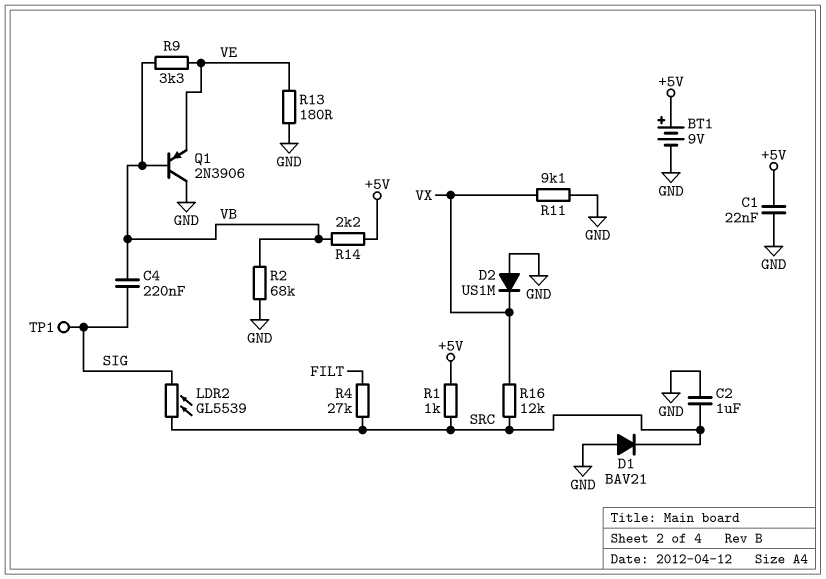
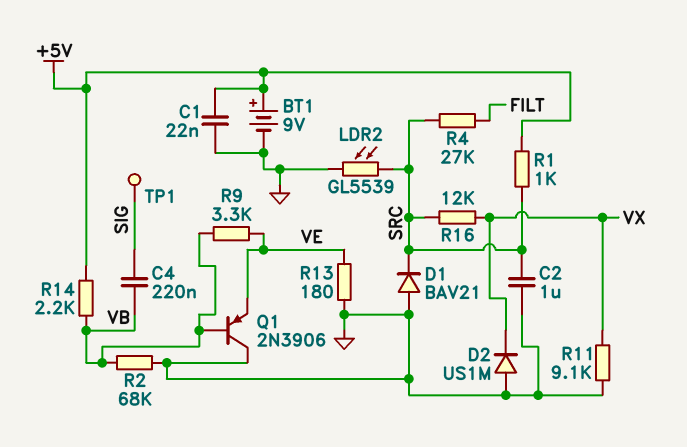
LDR2: GL5539 (SIG, SRC) -> GL5539 (GND, SRC)

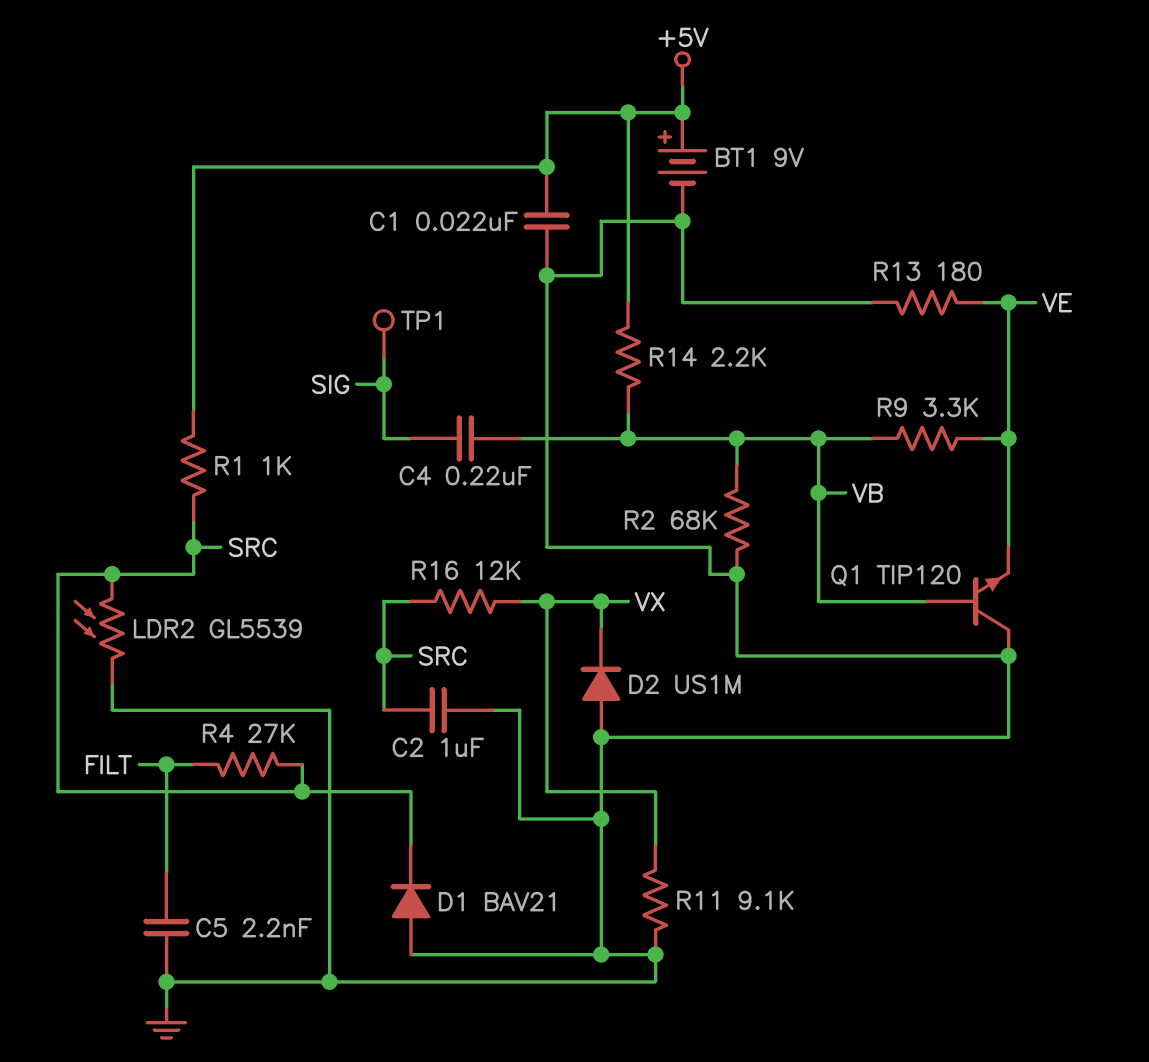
C5: none -> 2.2nF (FILT, GND)
Q1: PNP 2N3906 (B VB, C GND, E VE) -> NPN TIP120 (B VB, C GND, E VE)

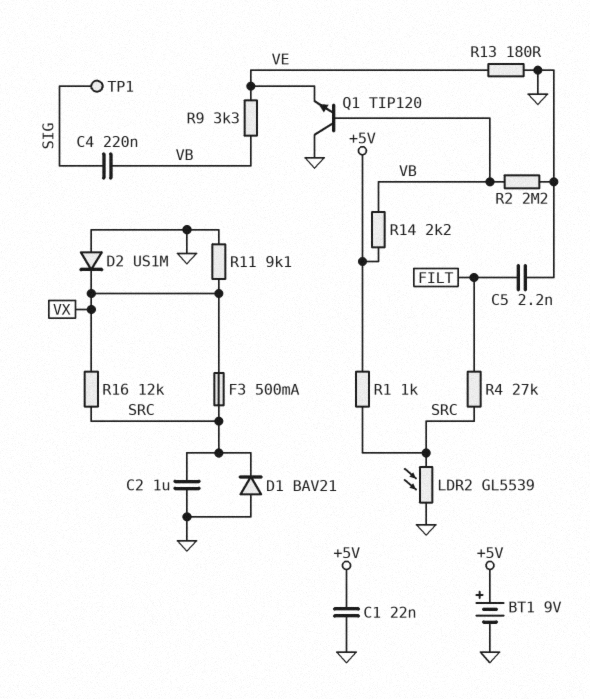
F3: none -> 500mA (SRC, VX)
R2: 68k (GND, VB) -> 2.2M (GND, VB)

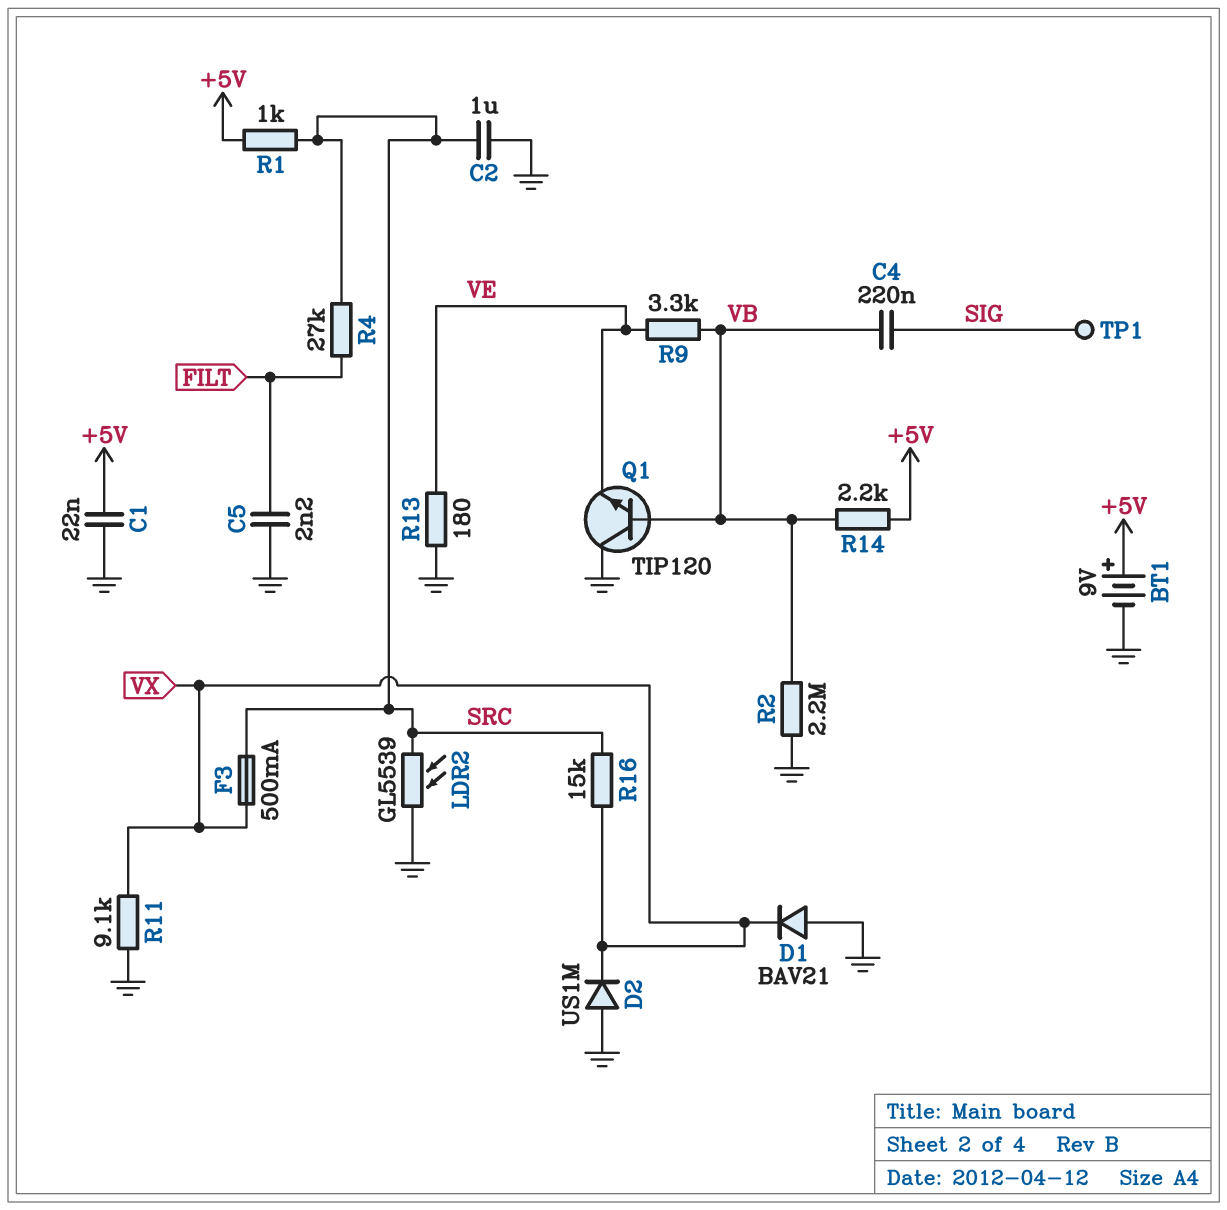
D1: diode BAV21 (A GND, K SRC) -> diode BAV21 (A GND, K VX)
R16: 12k (SRC, VX) -> 15k (SRC, VX)

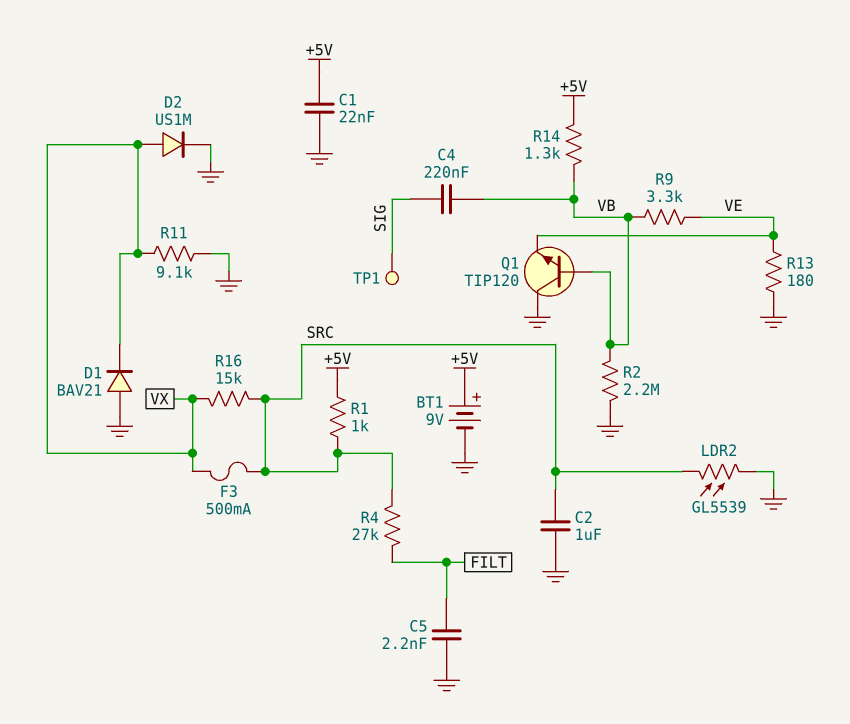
D2: diode US1M (A GND, K VX) -> diode US1M (A VX, K GND)
R14: 2.2k (+5V, VB) -> 1.3k (+5V, VB)

